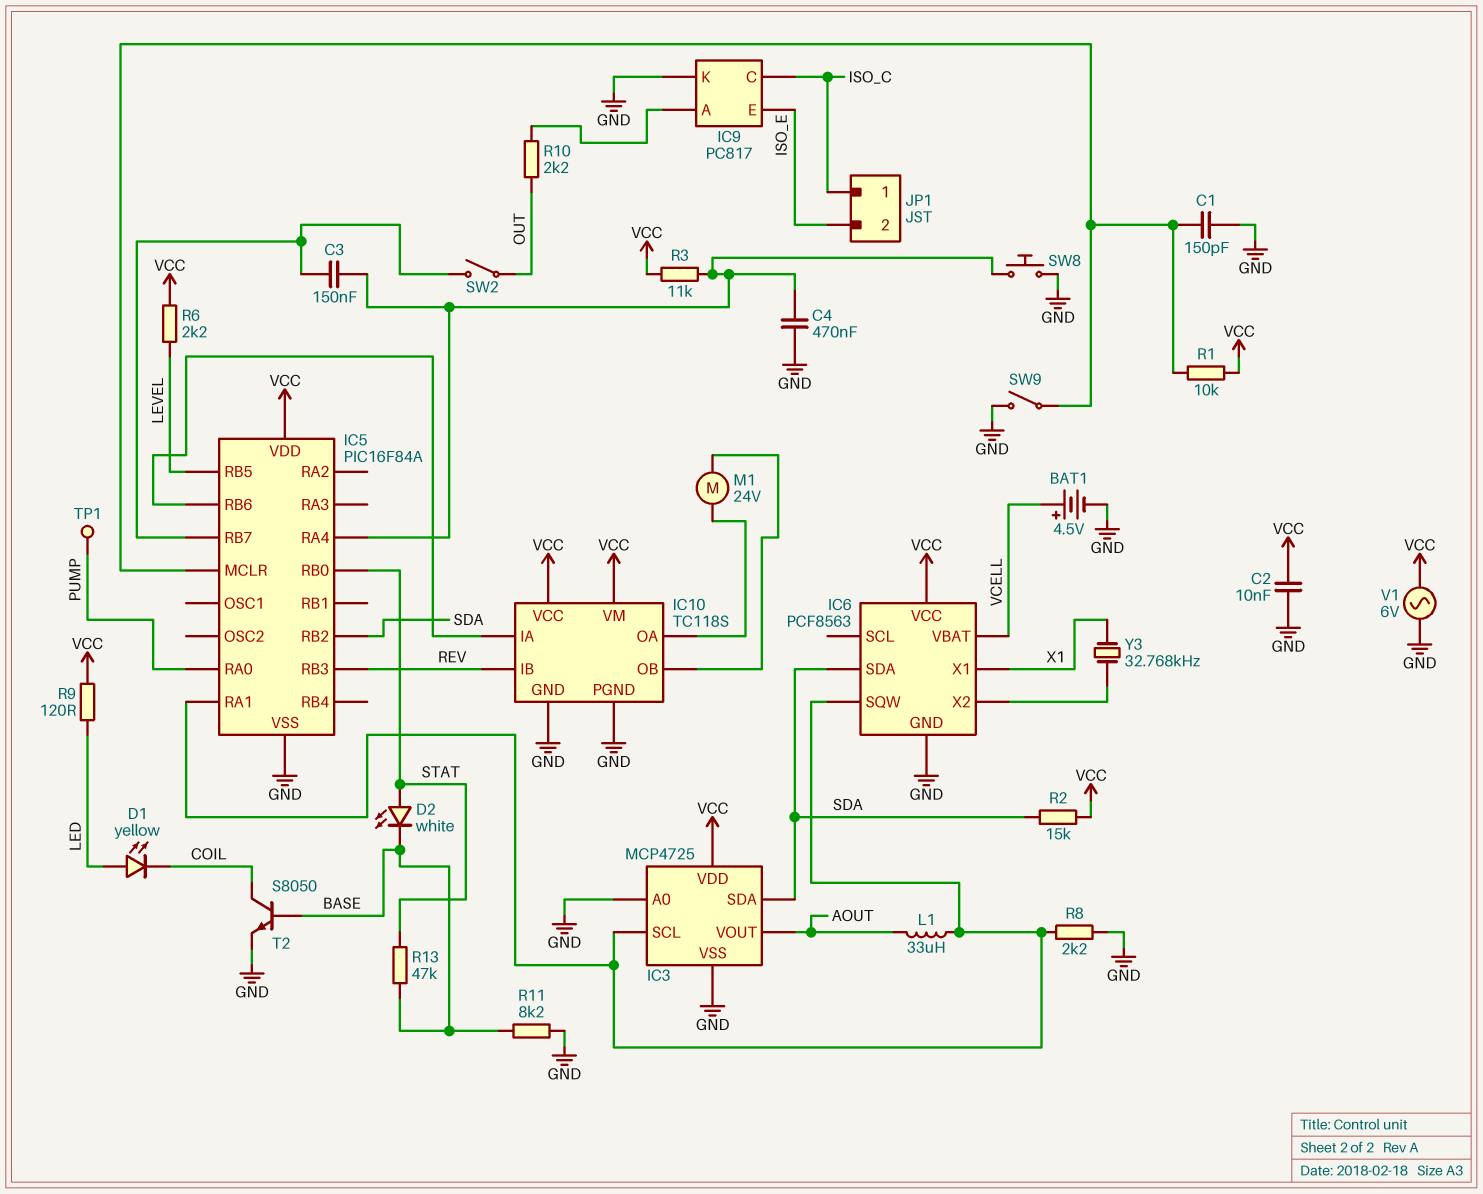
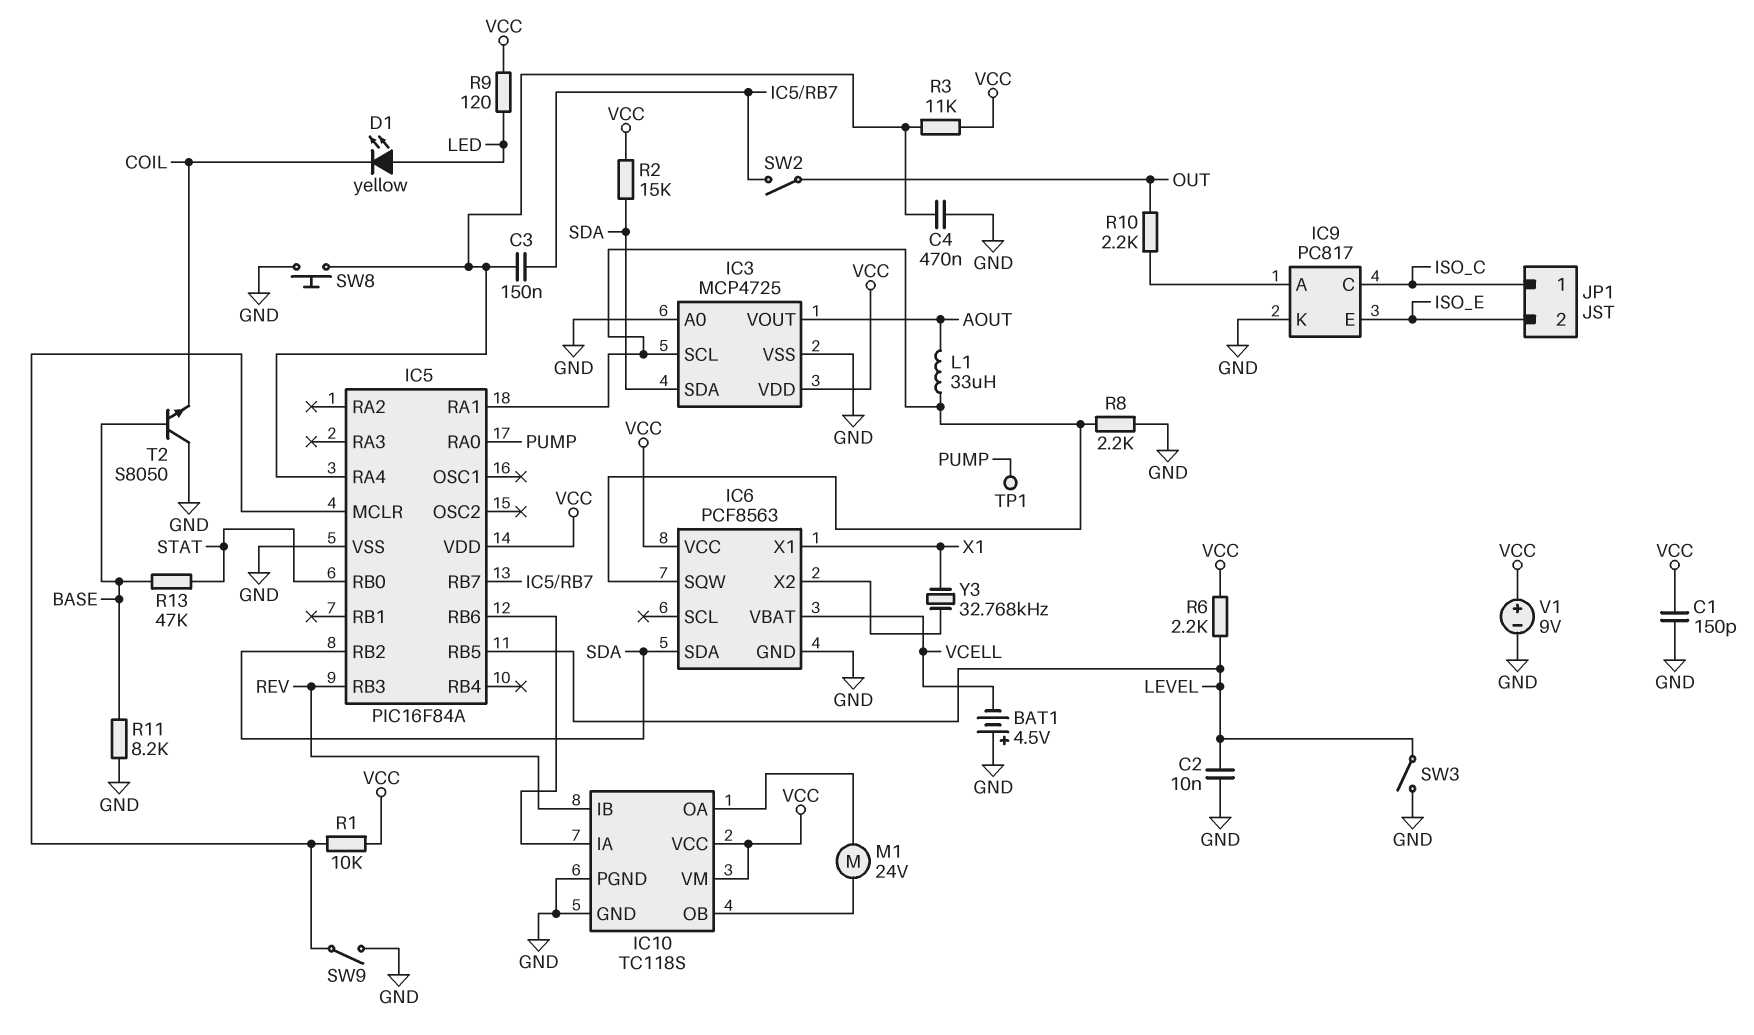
BAT1: 4.5V (plus VCELL, minus GND) -> 4.5V (plus GND, minus VCELL)
C1: 150pF (GND, IC5/MCLR) -> 150pF (GND, VCC)
C2: 10nF (GND, VCC) -> 10nF (GND, LEVEL)
D2: LED white (A STAT, K BASE) -> none
SW3: none -> switch (GND, LEVEL)
T2: NPN S8050 (B BASE, C COIL, E GND) -> NPN S8050 (B BASE, C GND, E COIL)
V1: AC 6V (GND, VCC) -> 9V (plus VCC, minus GND)

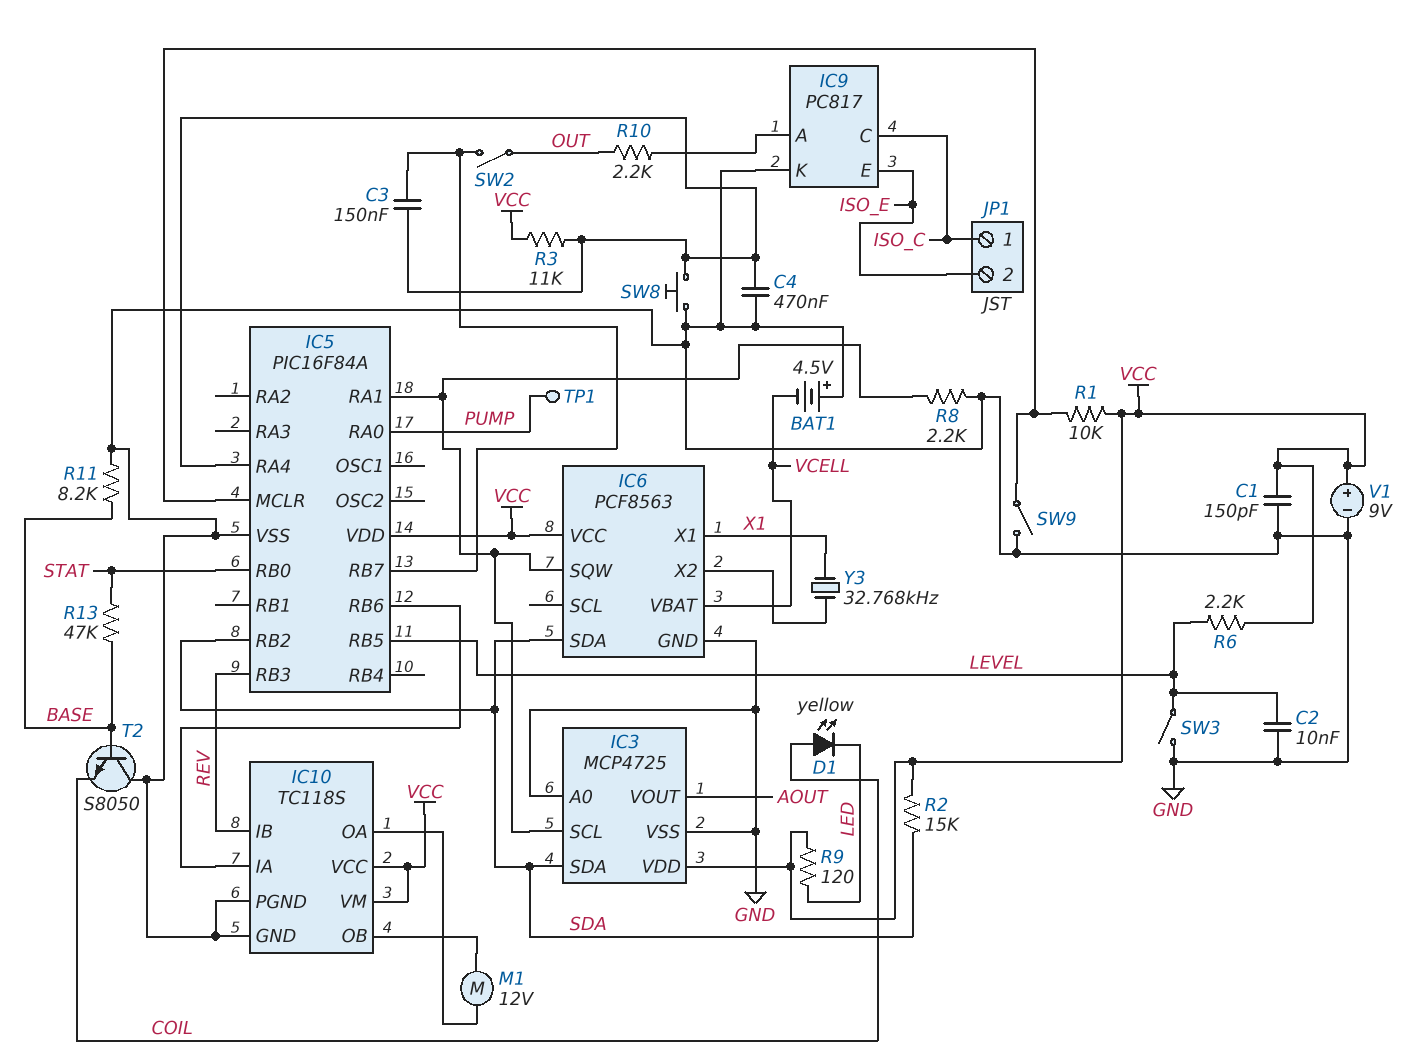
D1: LED yellow (A LED, K COIL) -> LED yellow (A COIL, K LED)
L1: 33uH (AOUT, IC3/SCL) -> none
M1: motor 24V (IC10/OA, IC10/OB) -> motor 12V (IC10/OA, IC10/OB)

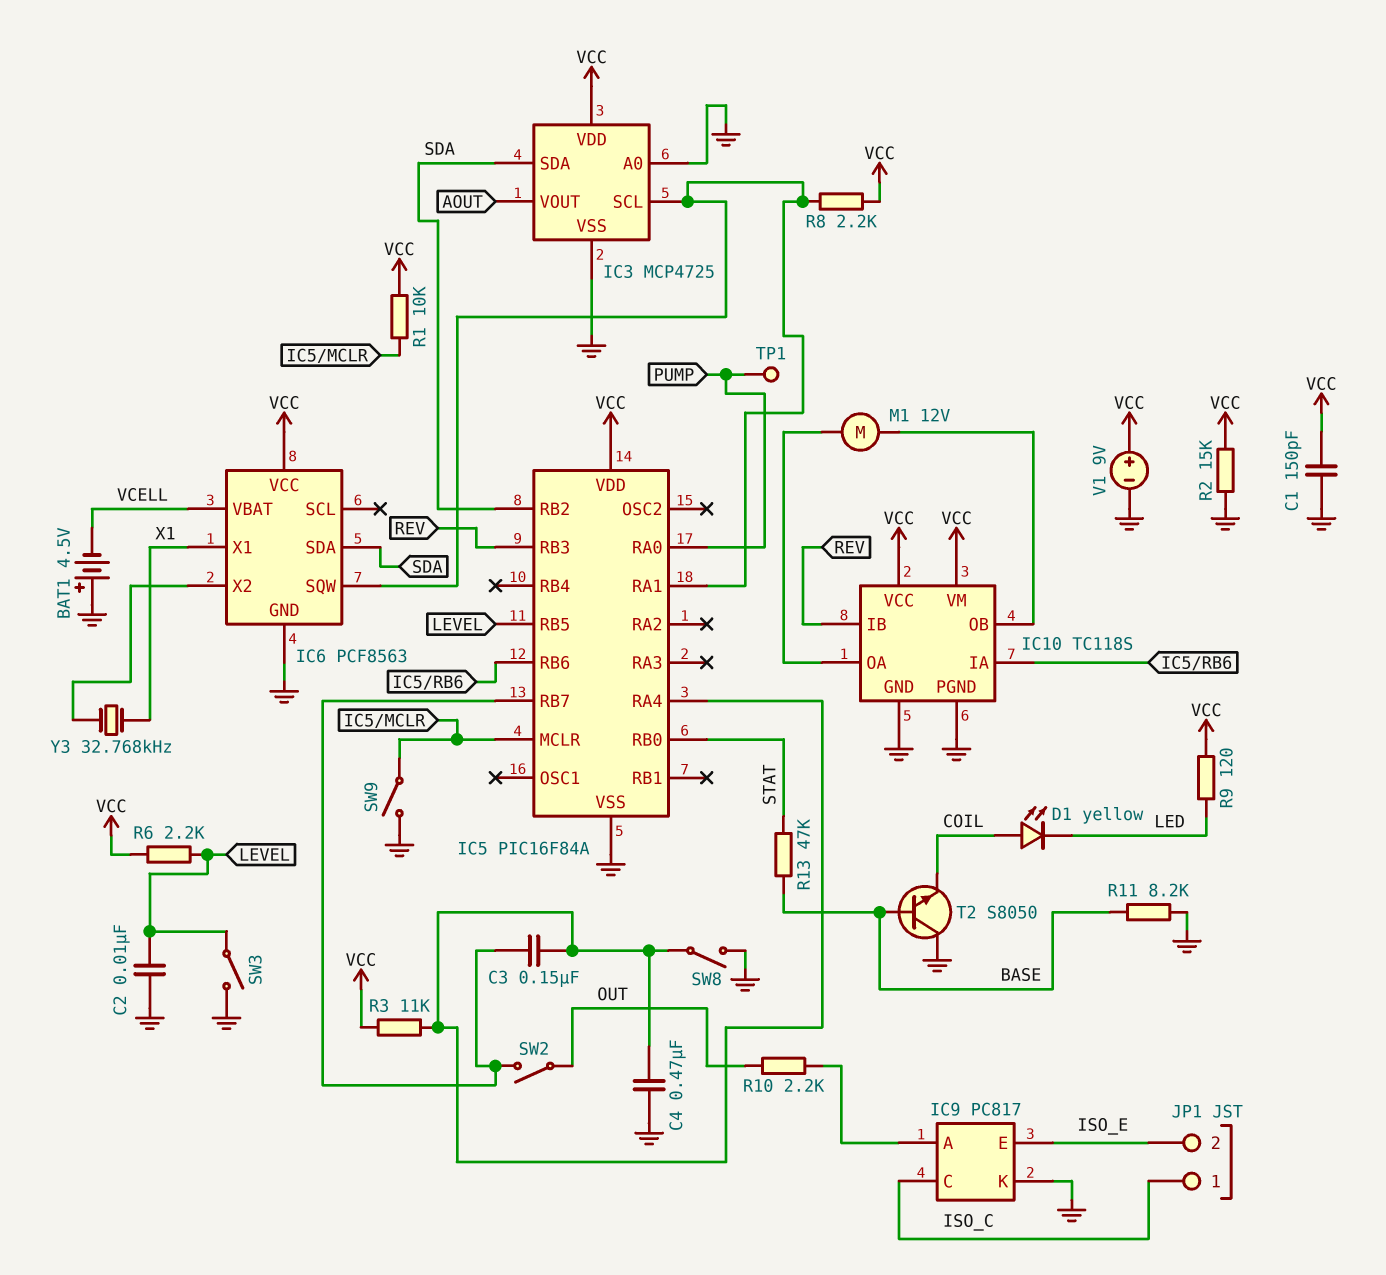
R2: 15k (SDA, VCC) -> 15k (GND, VCC)
R8: 2.2k (GND, IC3/SCL) -> 2.2k (IC3/SCL, VCC)
SW8: button (GND, IC5/RA4) -> switch (GND, IC5/RA4)

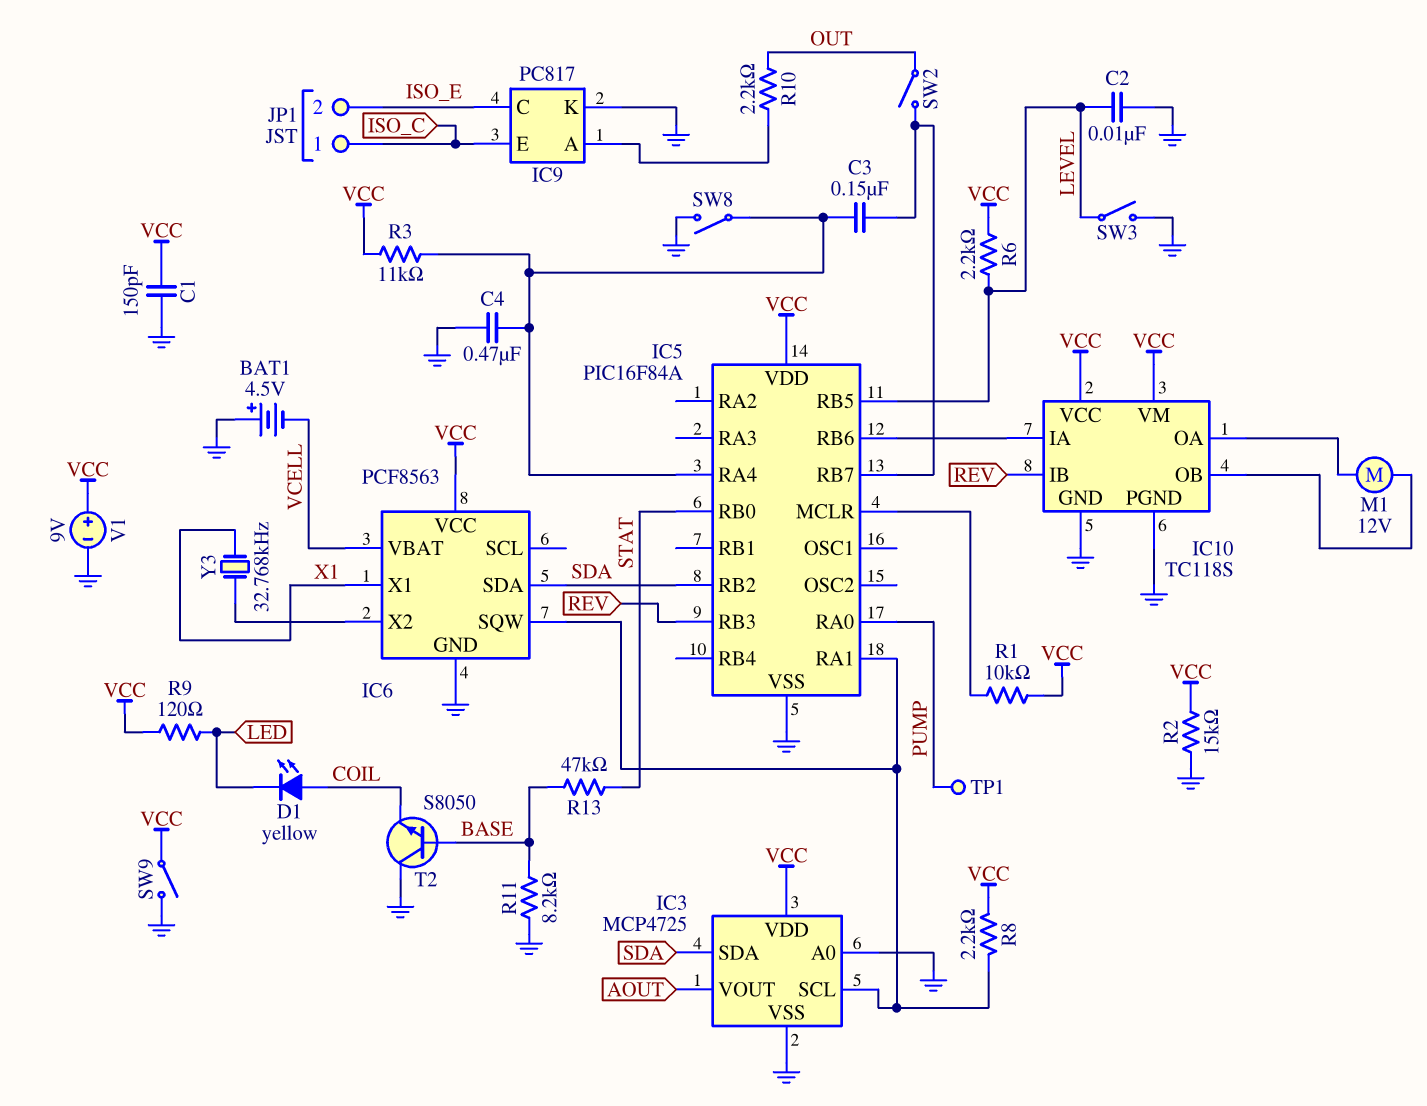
IC9 pin C: ISO_C -> ISO_E
IC9 pin E: ISO_E -> ISO_C
SW9: switch (GND, IC5/MCLR) -> switch (GND, VCC)

